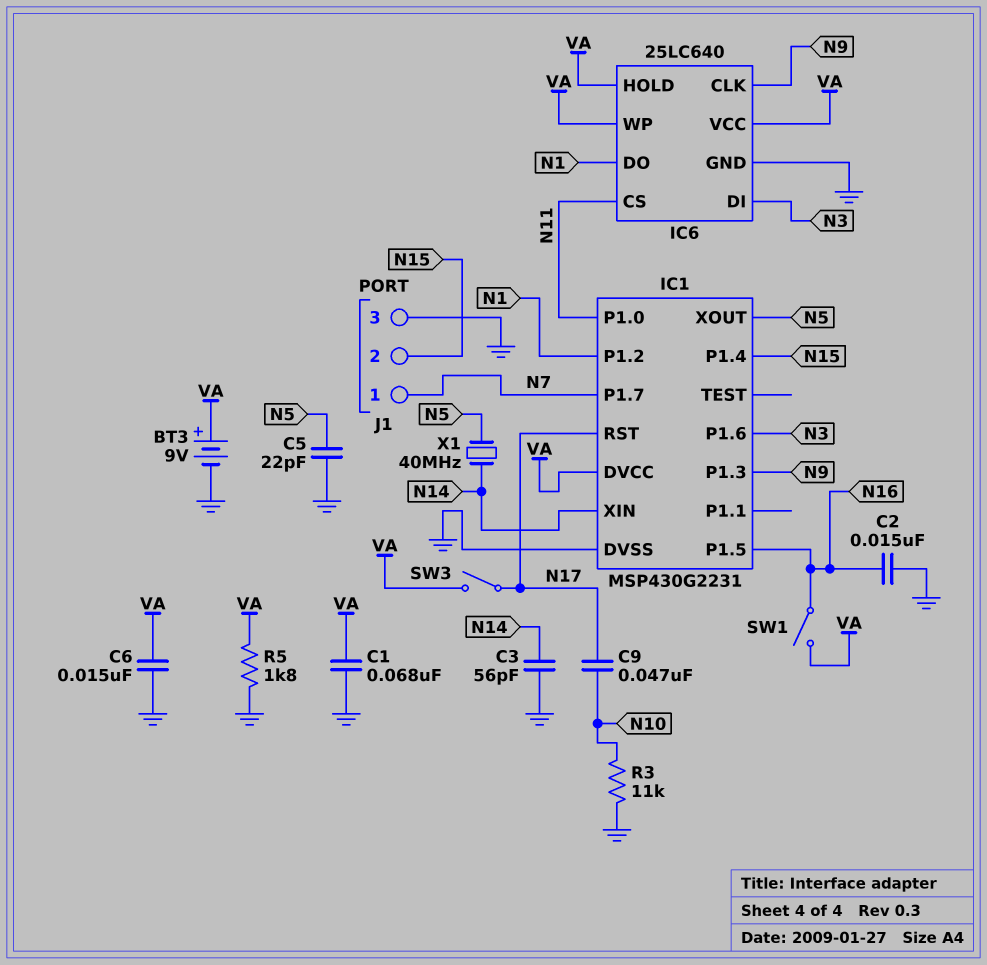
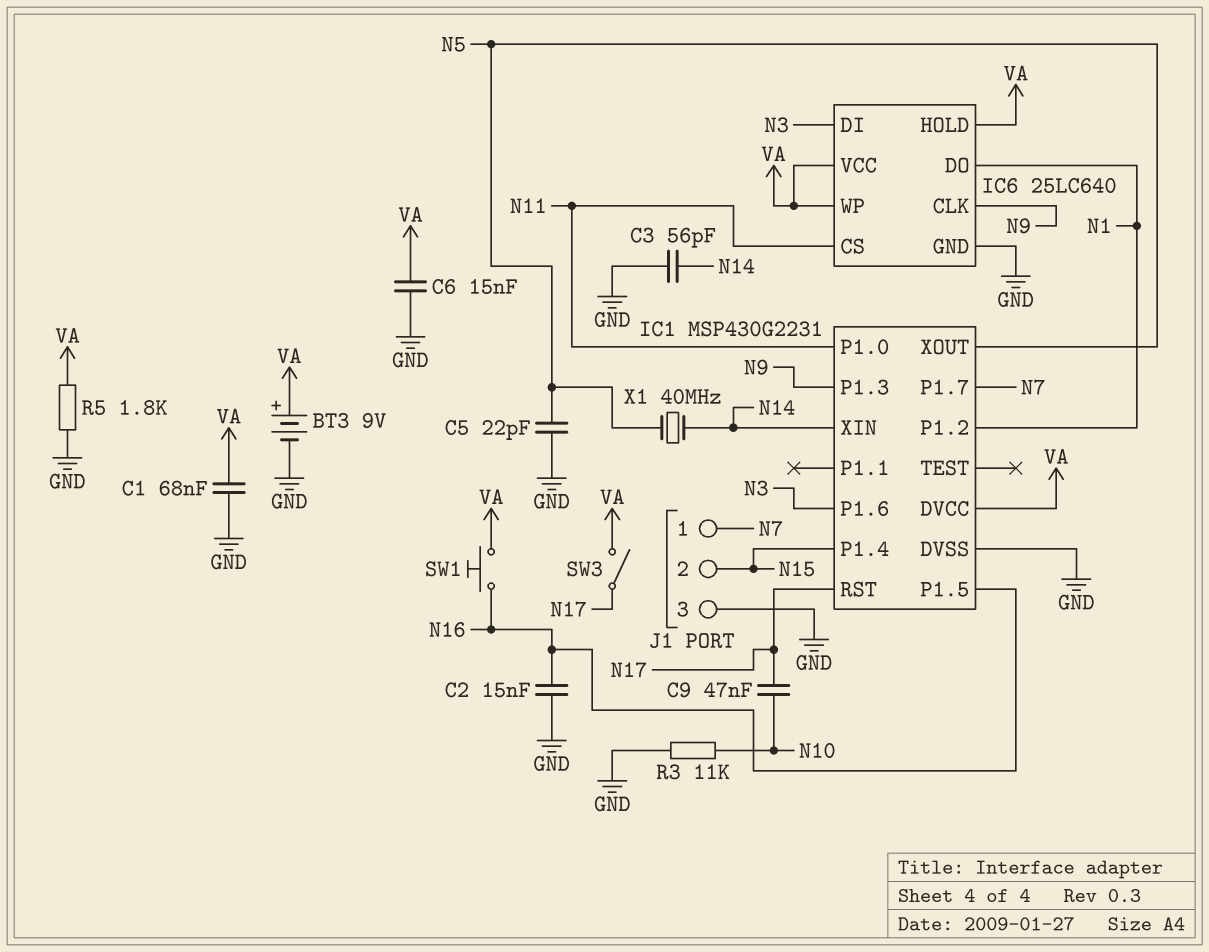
SW1: switch (N16, VA) -> button (N16, VA)

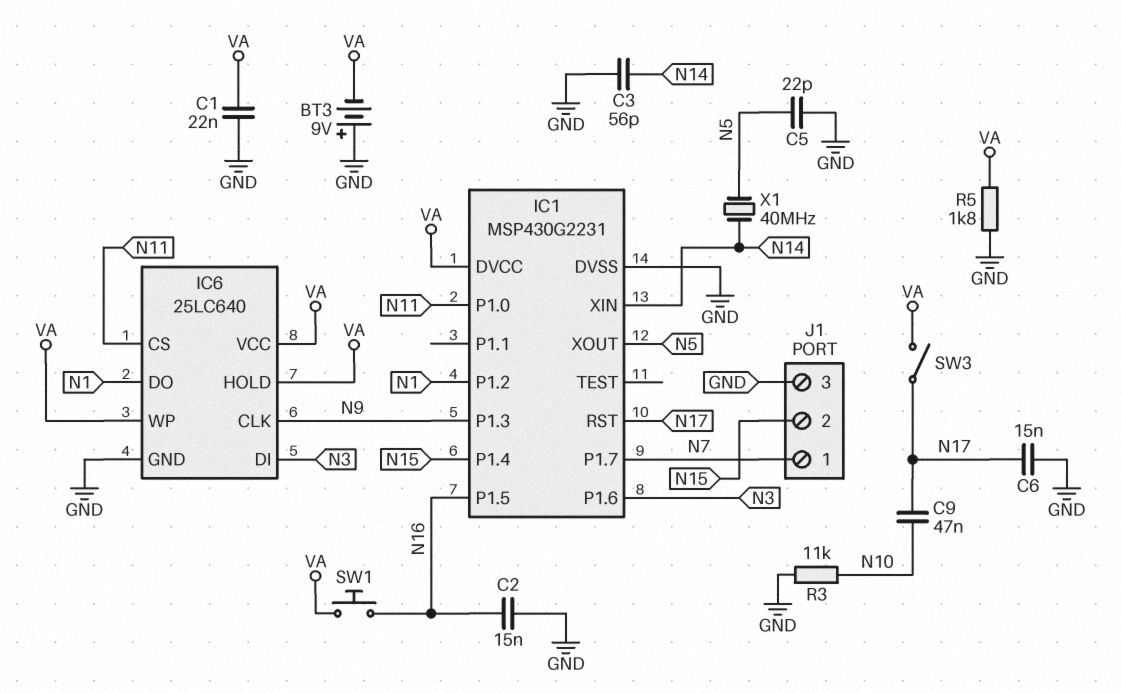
BT3: 9V (plus VA, minus GND) -> 9V (plus GND, minus VA)
C1: 68nF (GND, VA) -> 22nF (GND, VA)
C6: 15nF (GND, VA) -> 15nF (GND, N17)

